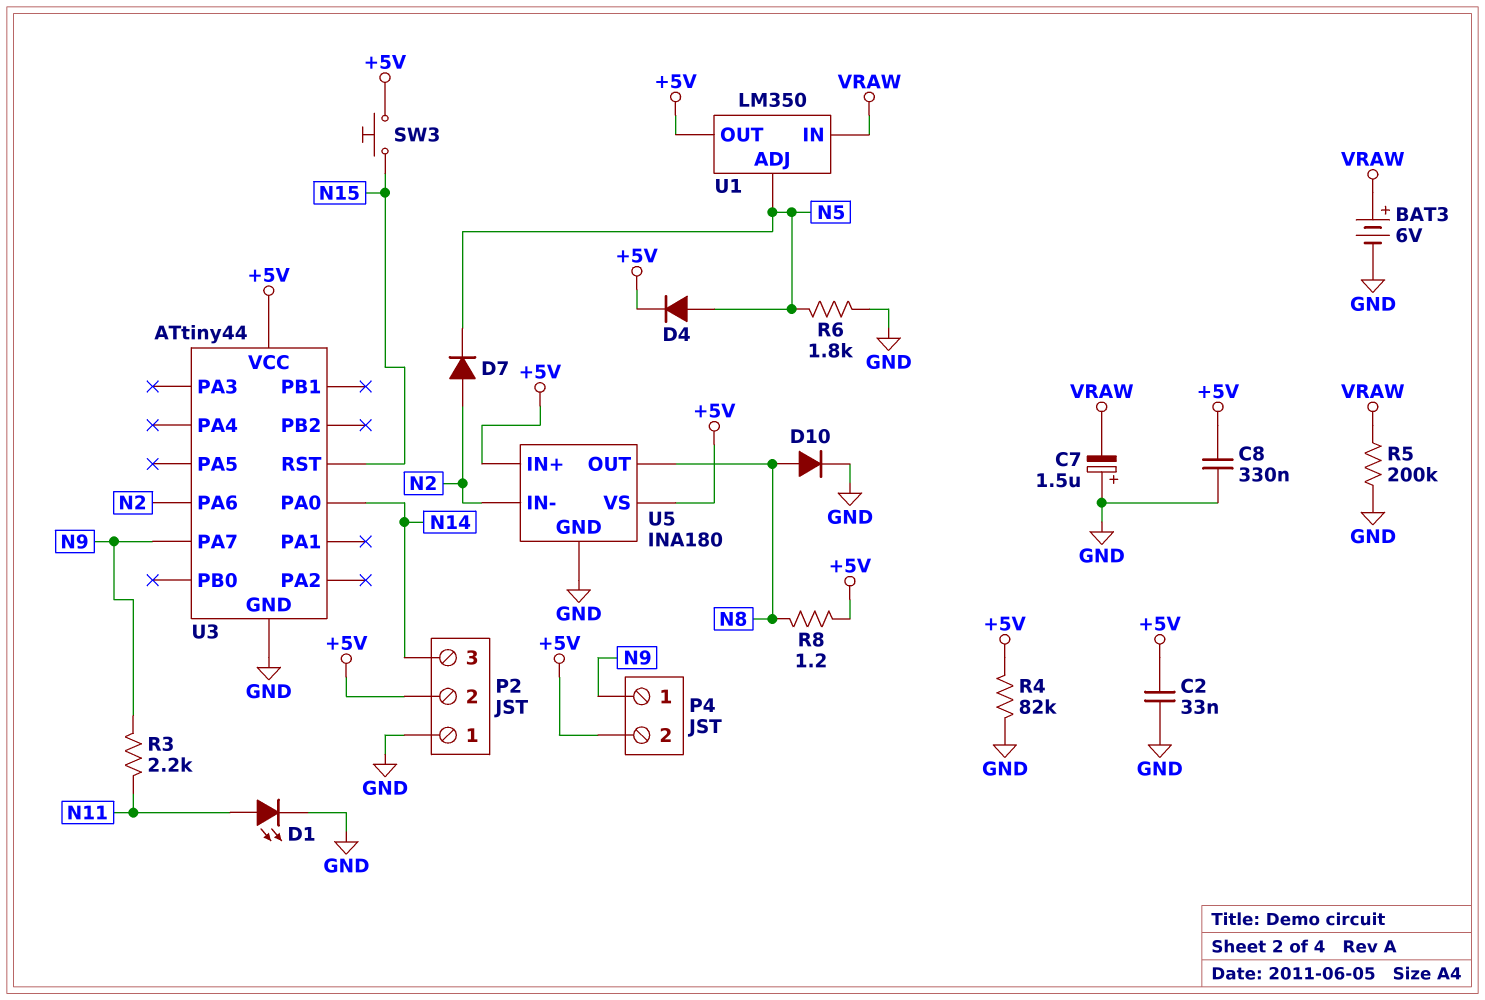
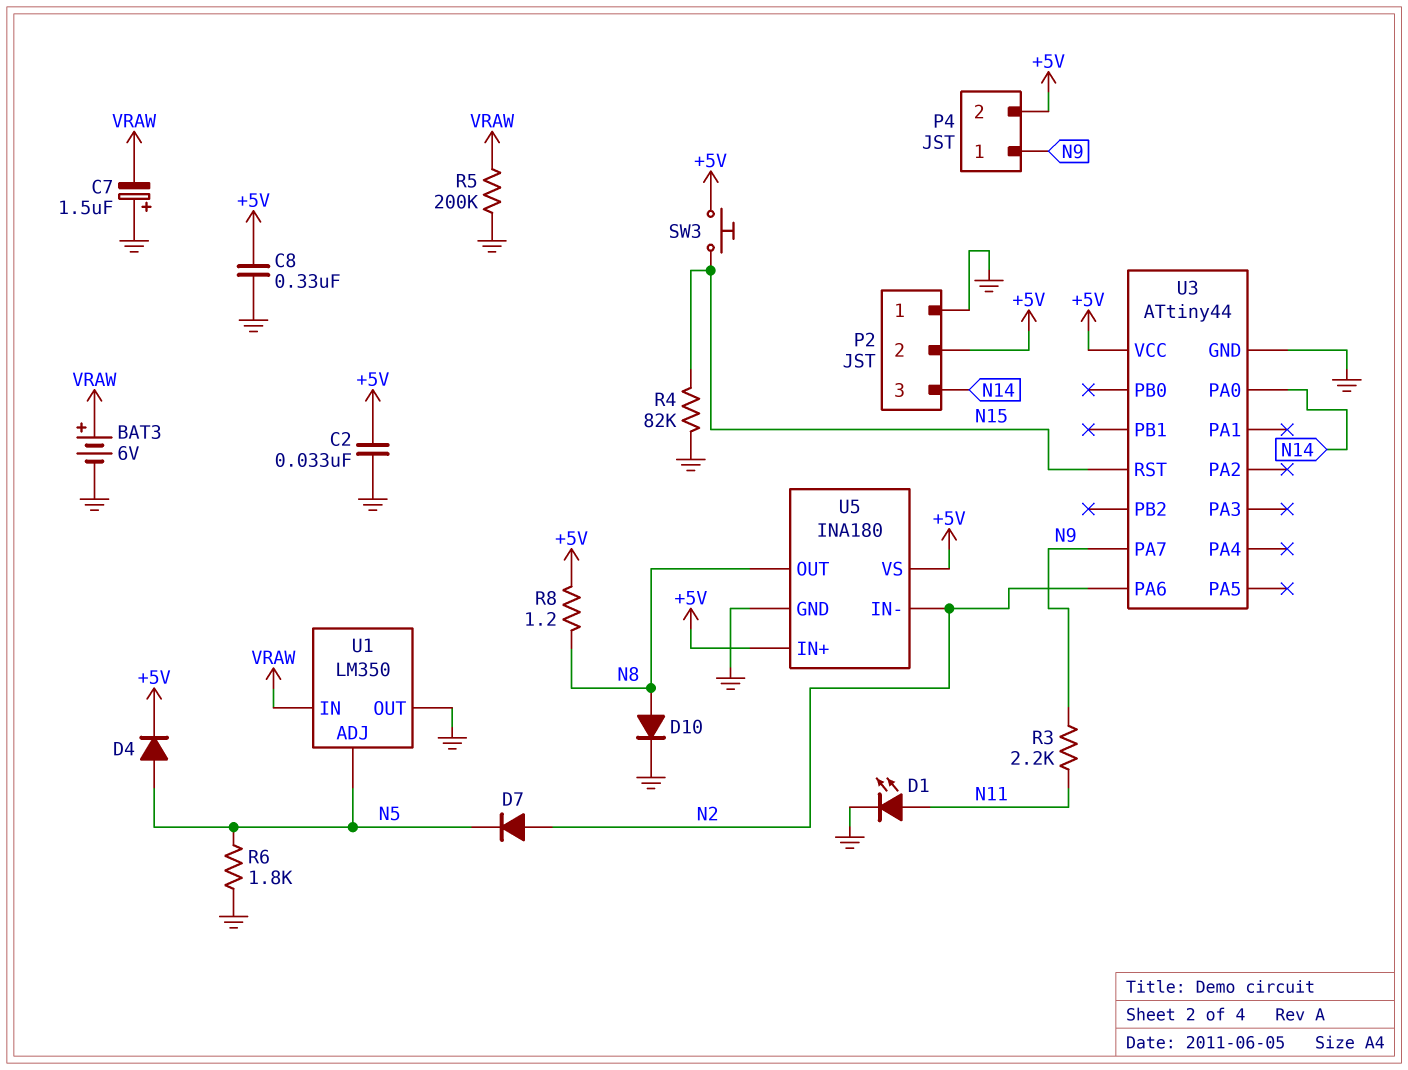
R4: 82k (+5V, GND) -> 82k (GND, N15)
U1 pin OUT: +5V -> GND

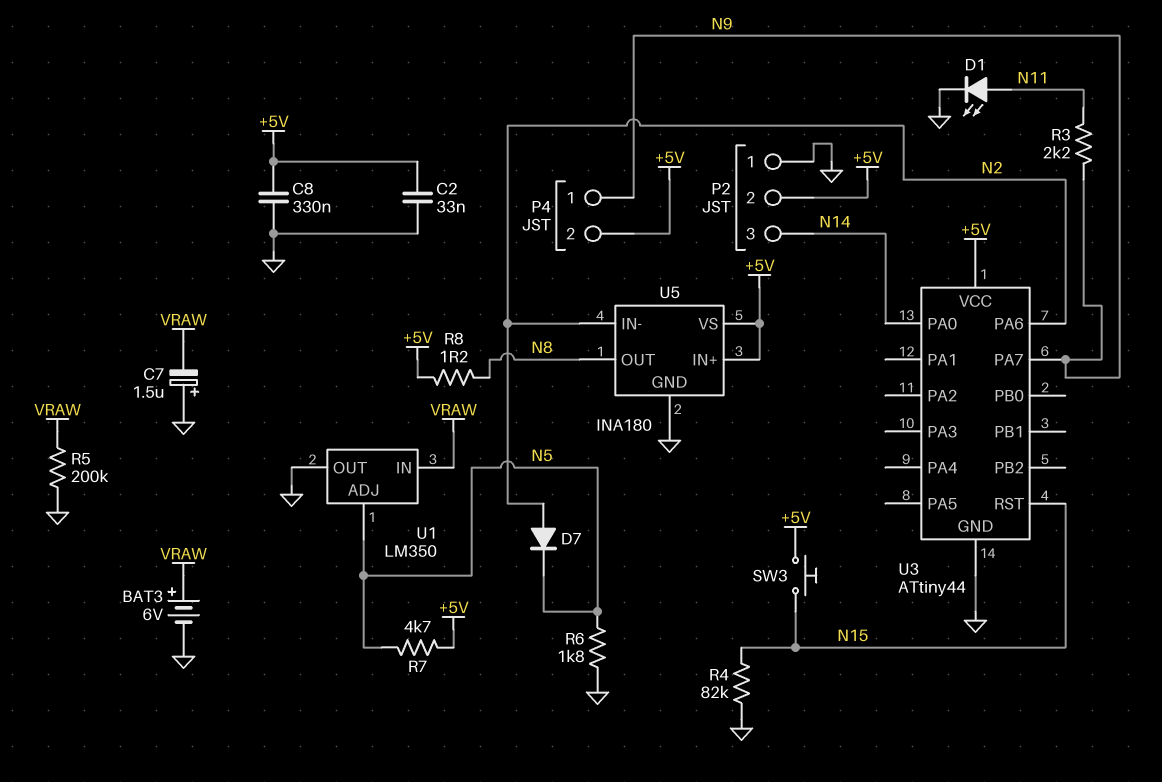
D4: diode (A N5, K +5V) -> none
D10: diode (A N8, K GND) -> none
R7: none -> 4.7k (+5V, N5)

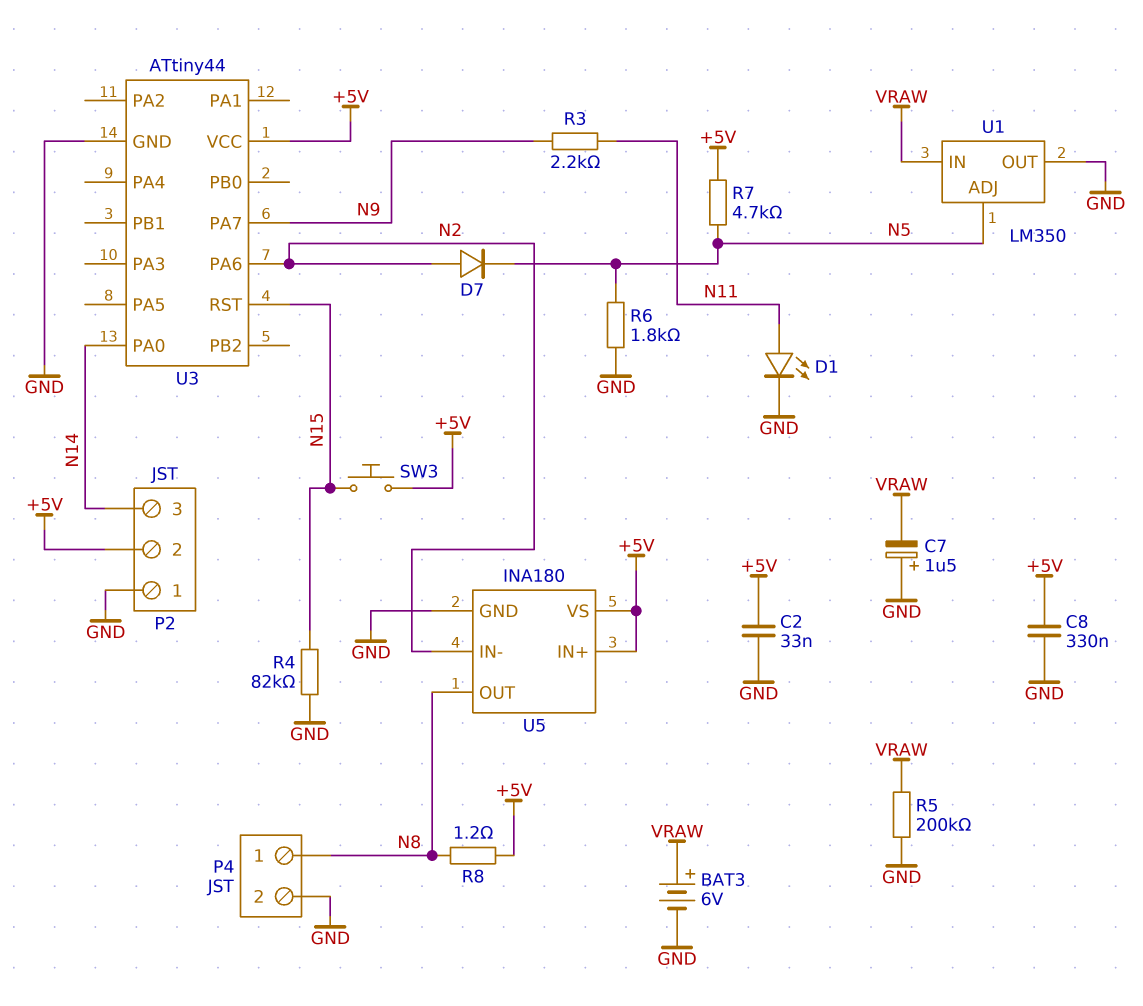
P4 pin 1: N9 -> N8
P4 pin 2: +5V -> GND

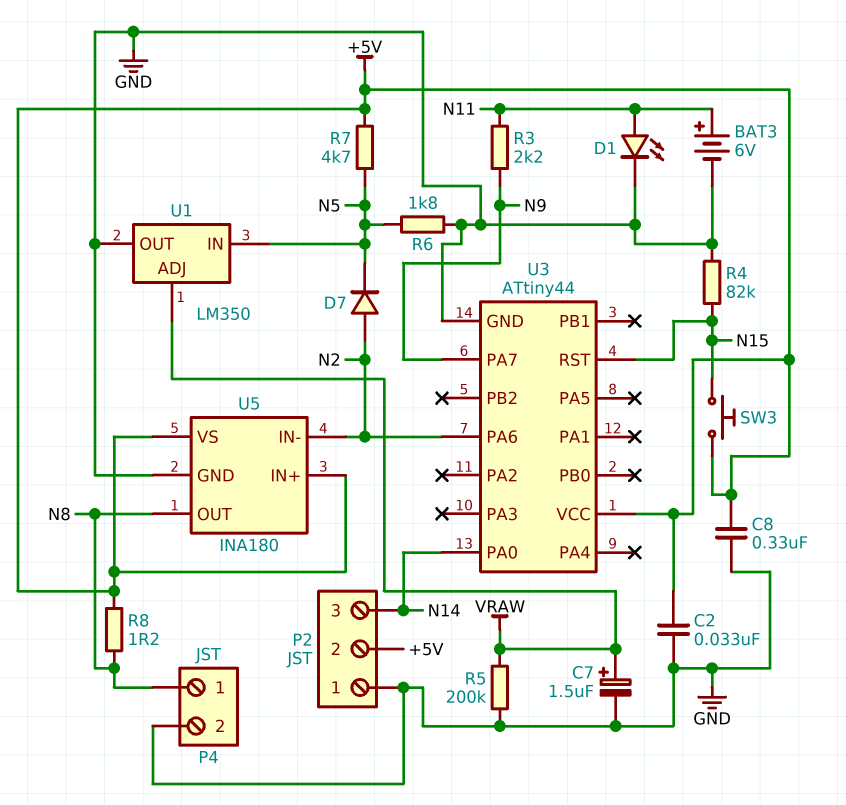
BAT3: 6V (plus VRAW, minus GND) -> 6V (plus N11, minus GND)
C7: 1.5uF (plus GND, minus VRAW) -> 1.5uF (plus VRAW, minus GND)
U1 pin ADJ: N5 -> VRAW
U1 pin IN: VRAW -> N5

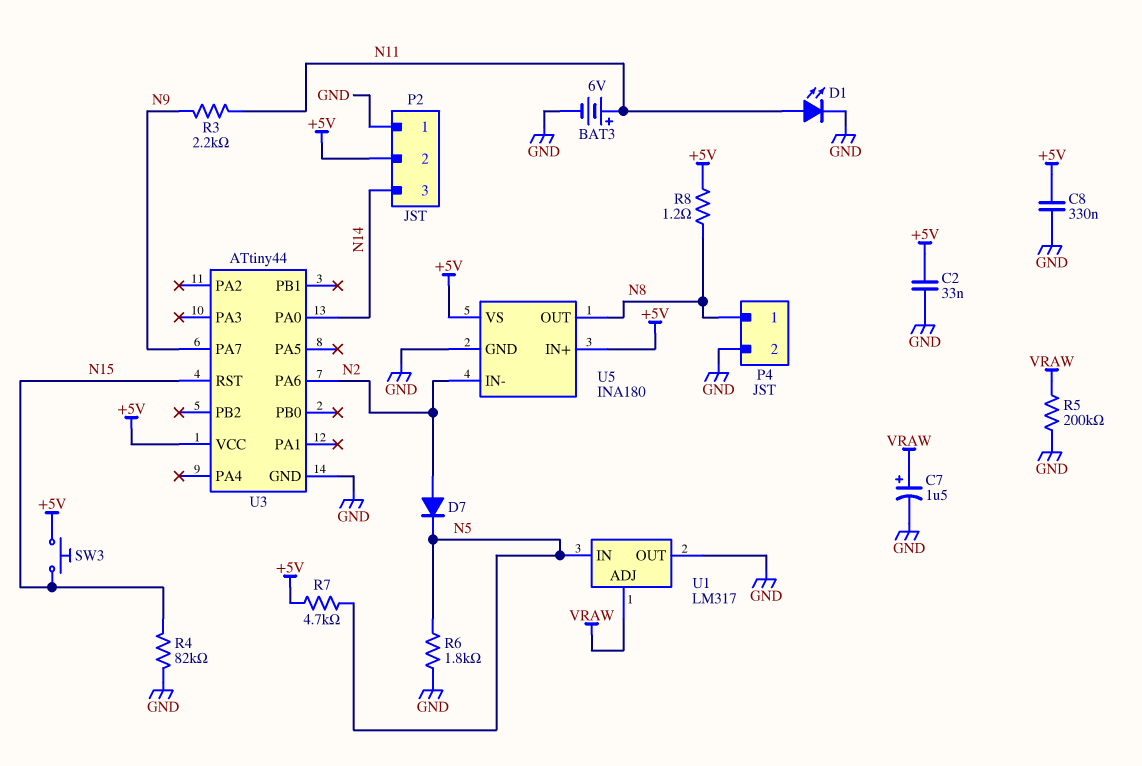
U1: LM350 -> LM317

